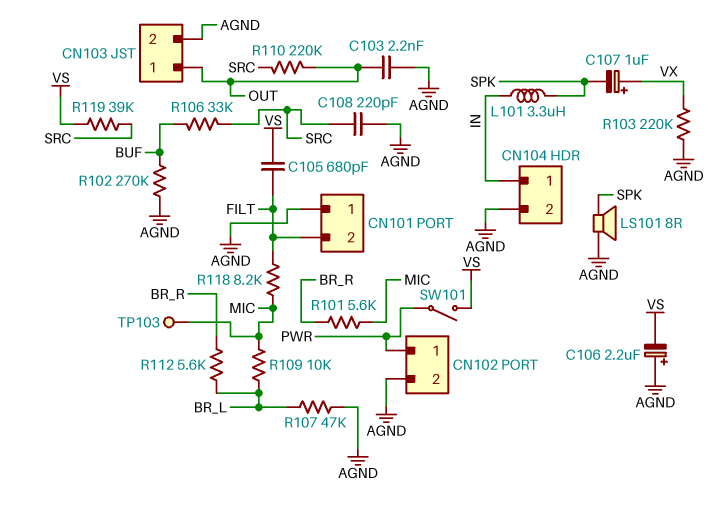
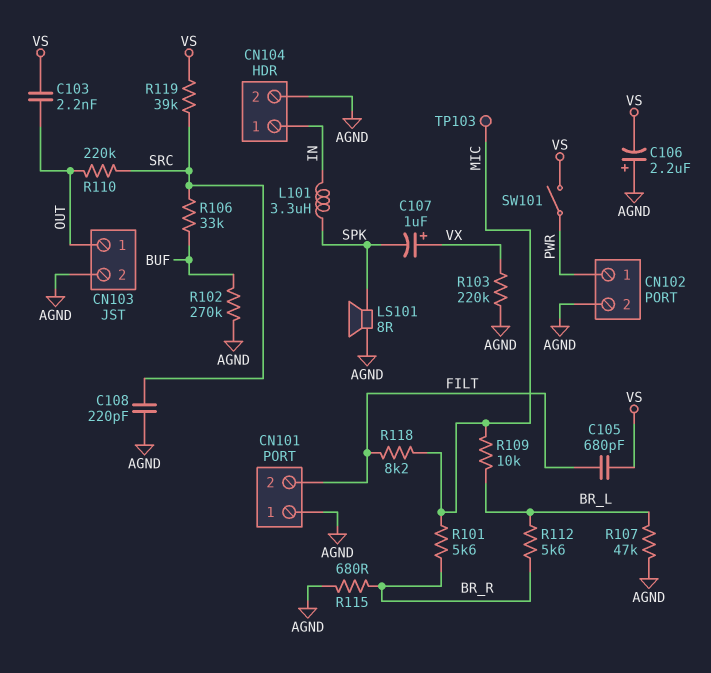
C103: 2.2nF (AGND, OUT) -> 2.2nF (OUT, VS)
R115: none -> 680 (AGND, BR_R)

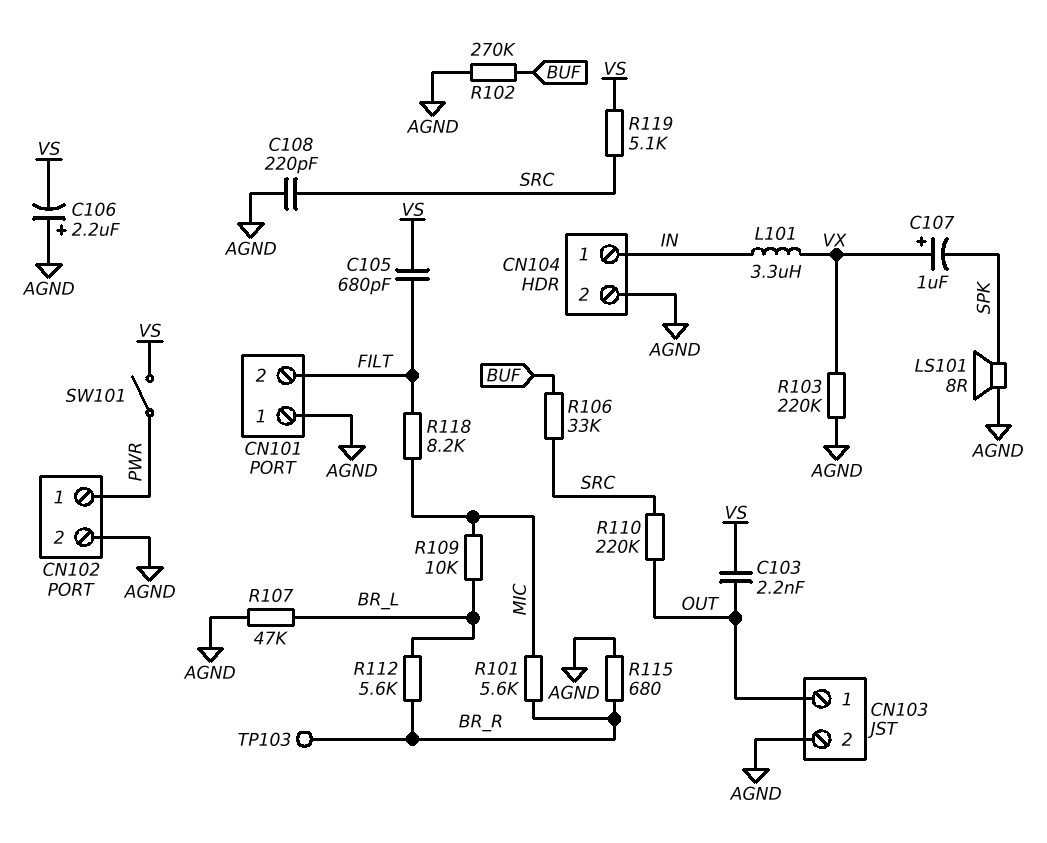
L101: 3.3uH (IN, SPK) -> 3.3uH (IN, VX)
R119: 39k (SRC, VS) -> 5.1k (SRC, VS)
TP103: test point (MIC) -> test point (BR_R)

